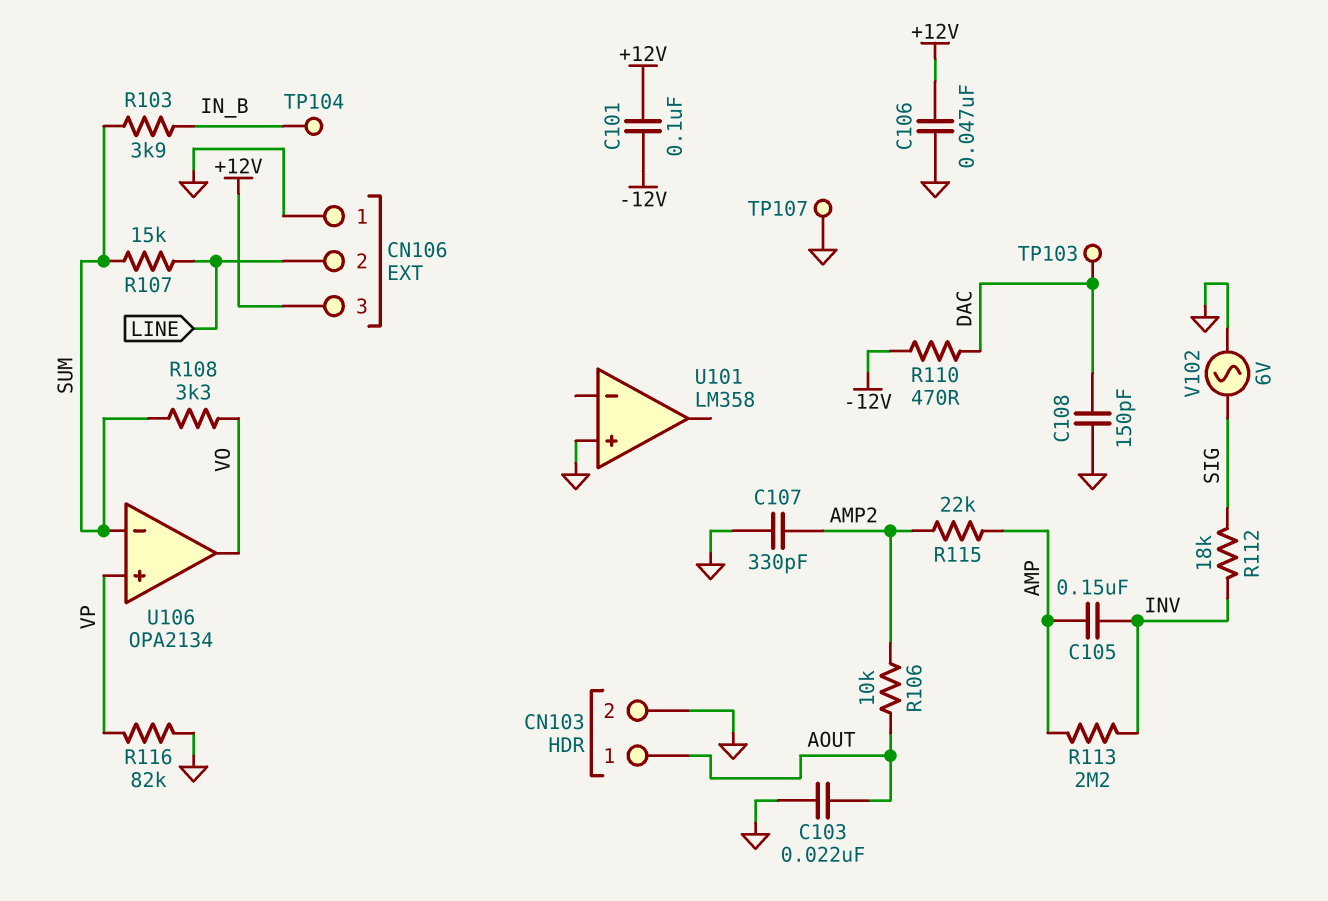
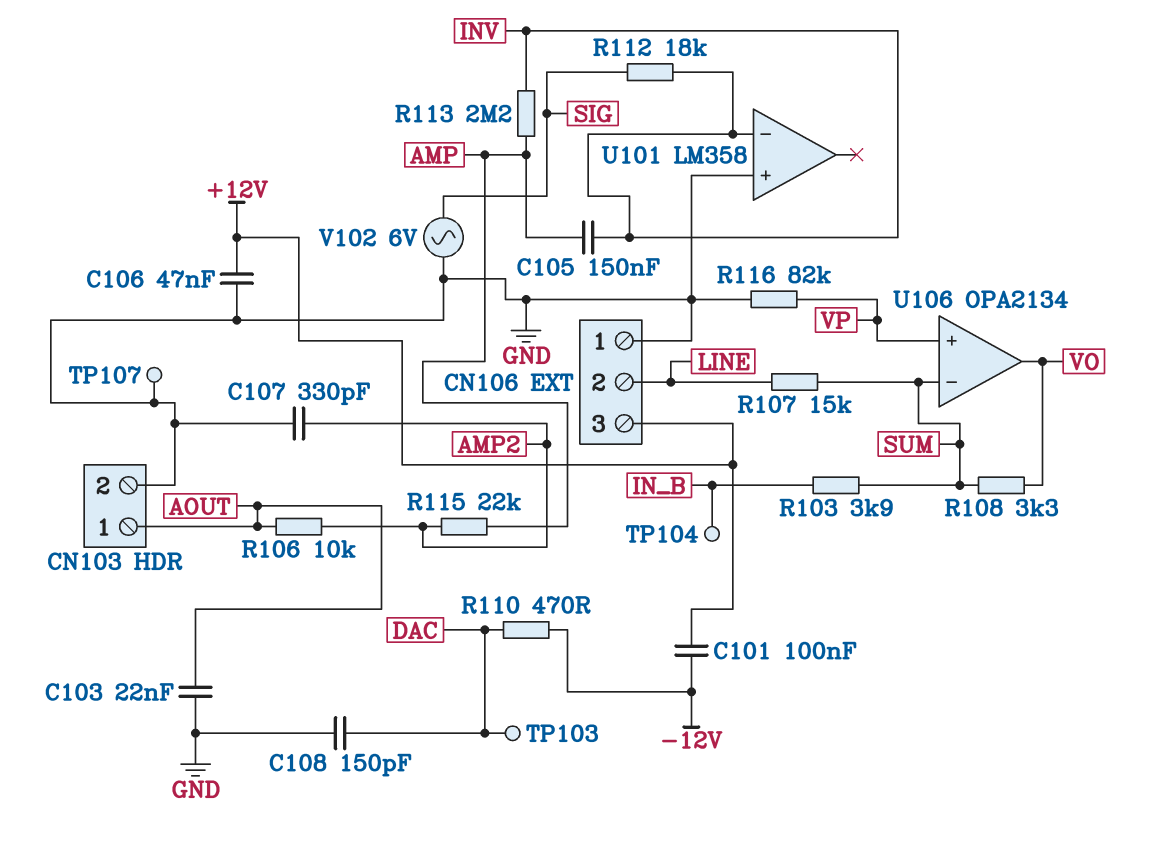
U101 pin in-: none -> INV

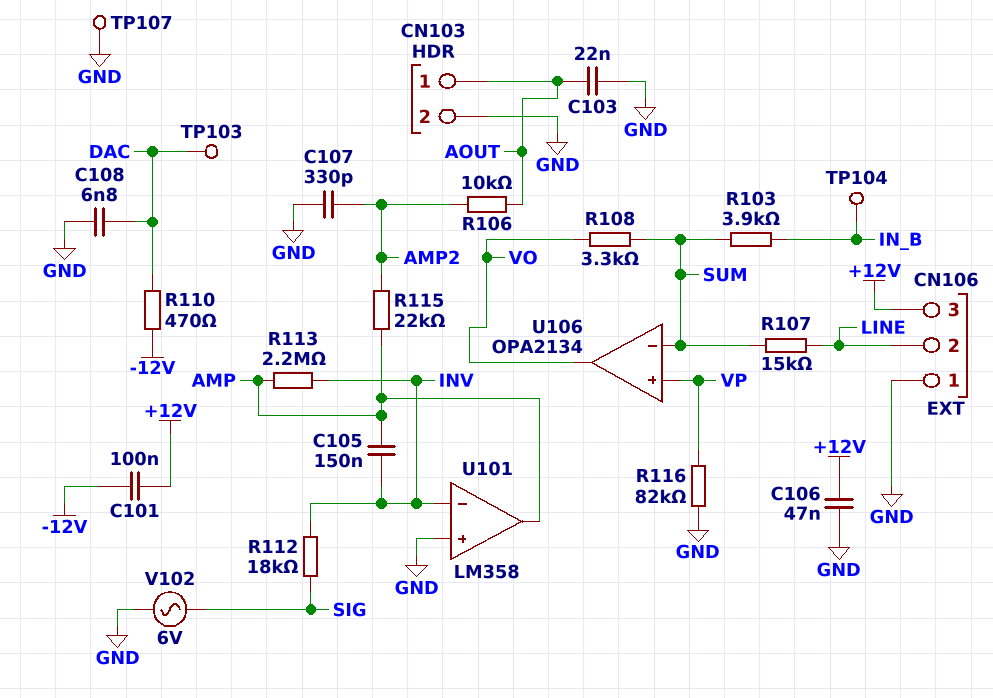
C108: 150pF (DAC, GND) -> 6.8nF (DAC, GND)
U101 pin out: none -> AMP

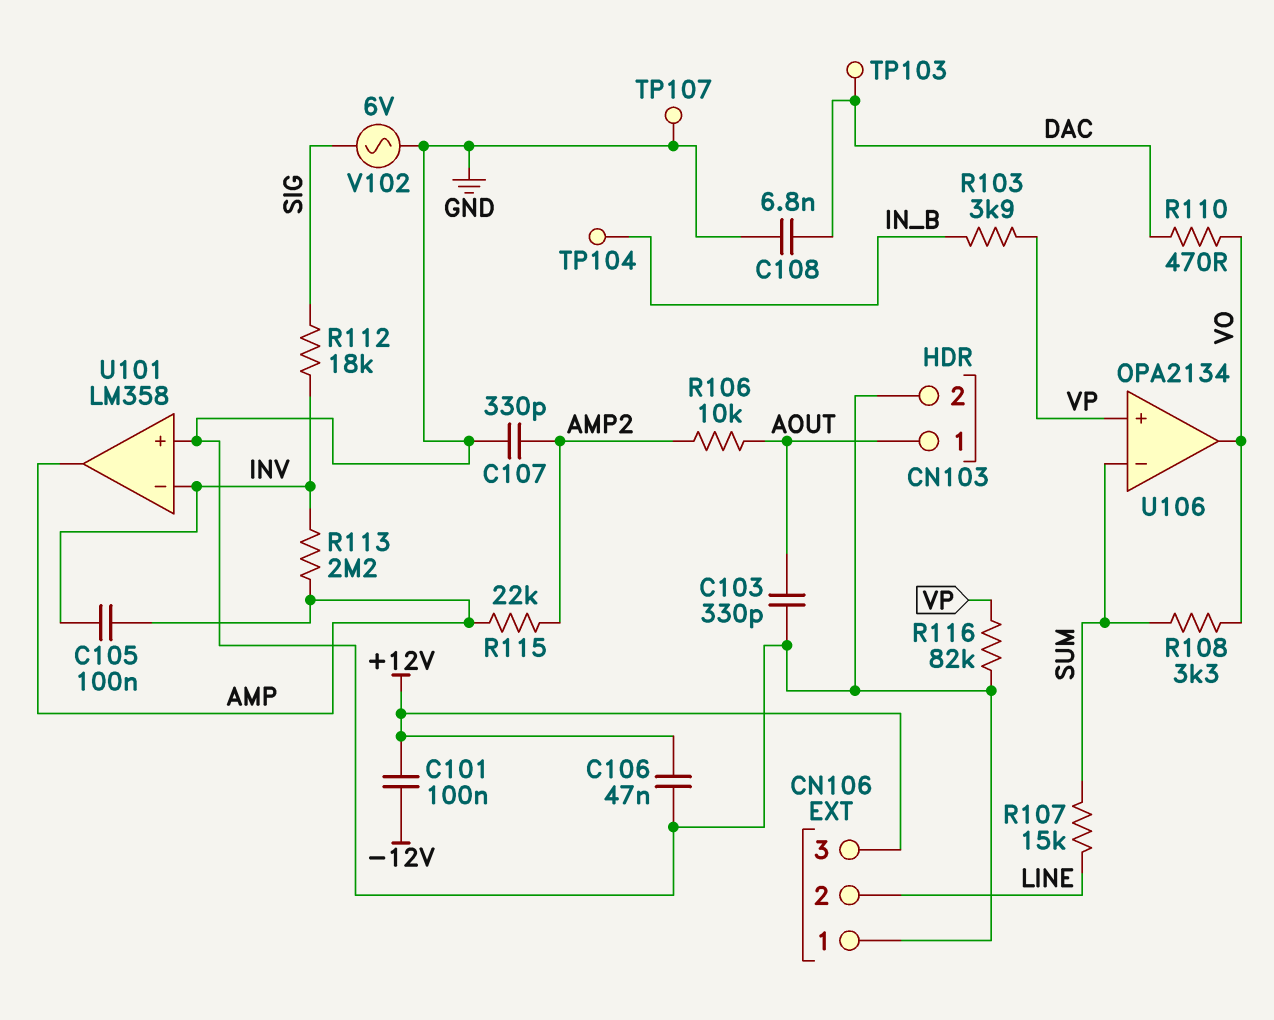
C103: 22nF (AOUT, GND) -> 330pF (AOUT, GND)
C105: 150nF (AMP, INV) -> 100nF (AMP, INV)
R103: 3.9k (IN_B, SUM) -> 3.9k (IN_B, VP)
R110: 470 (-12V, DAC) -> 470 (DAC, VO)

